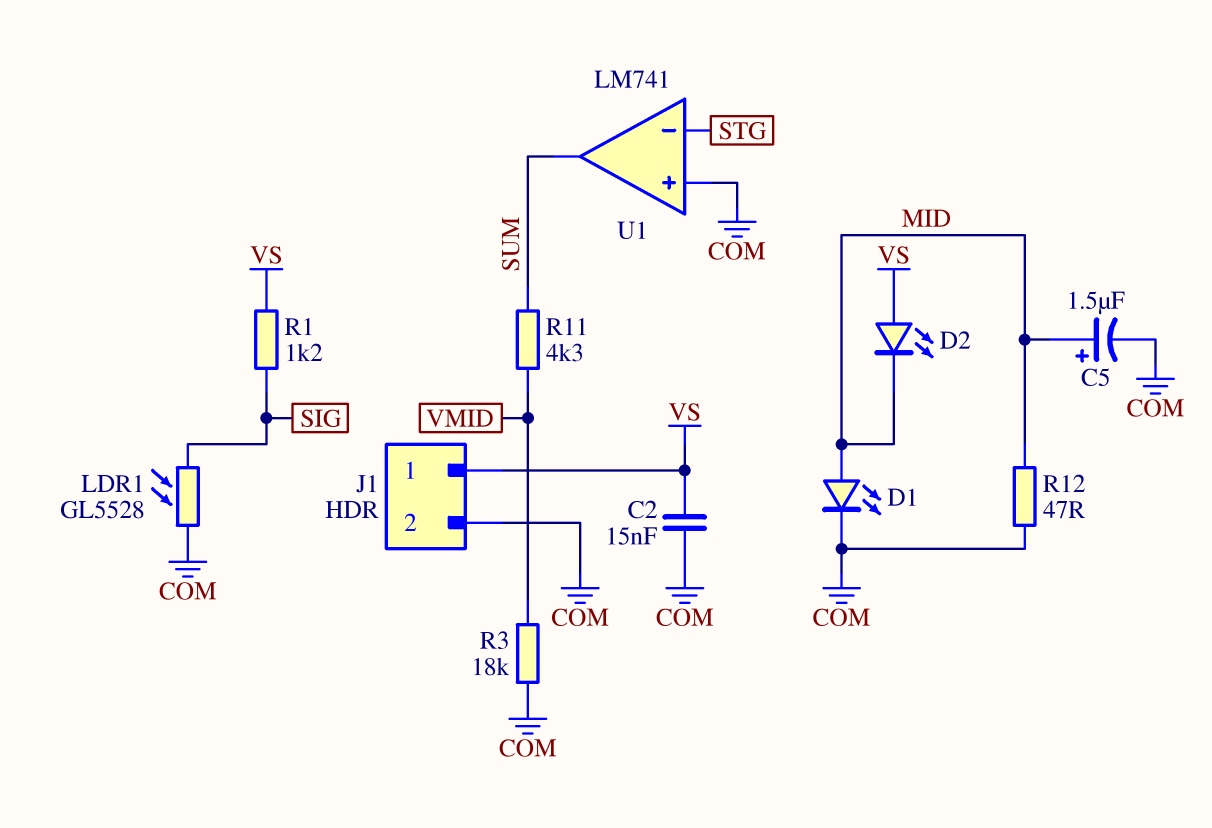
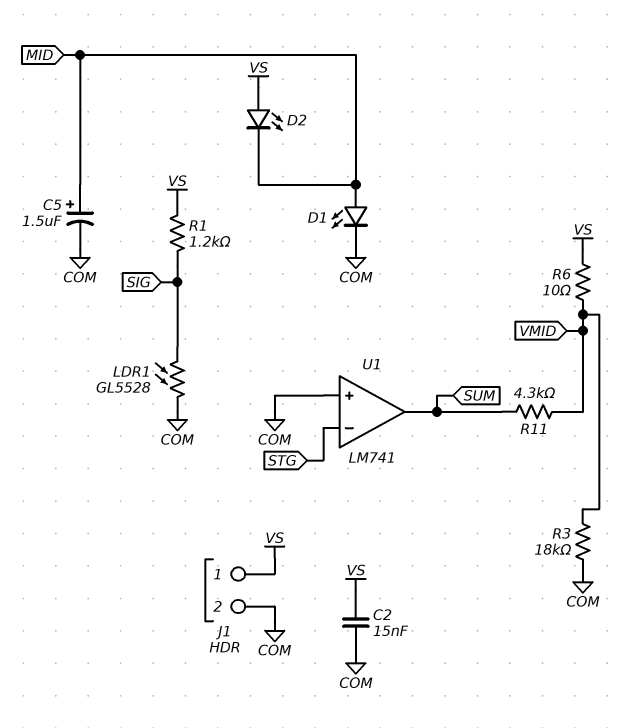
R6: none -> 10 (VMID, VS)
R12: 47 (COM, MID) -> none

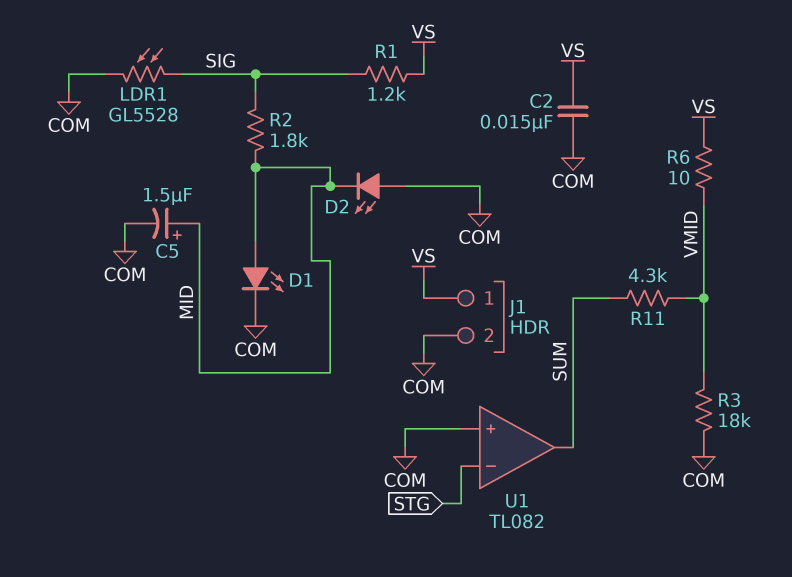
D2: LED (A VS, K MID) -> LED (A COM, K MID)
R2: none -> 1.8k (MID, SIG)
U1: LM741 -> TL082

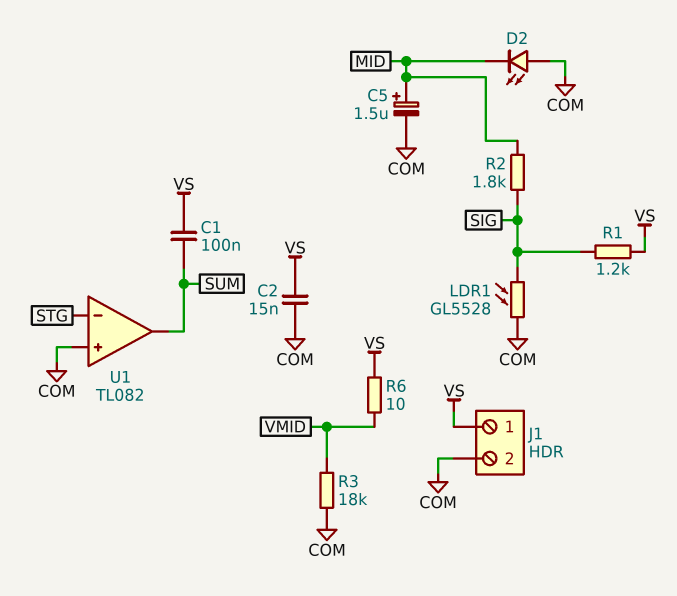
C1: none -> 100nF (SUM, VS)
D1: LED (A MID, K COM) -> none
R11: 4.3k (SUM, VMID) -> none

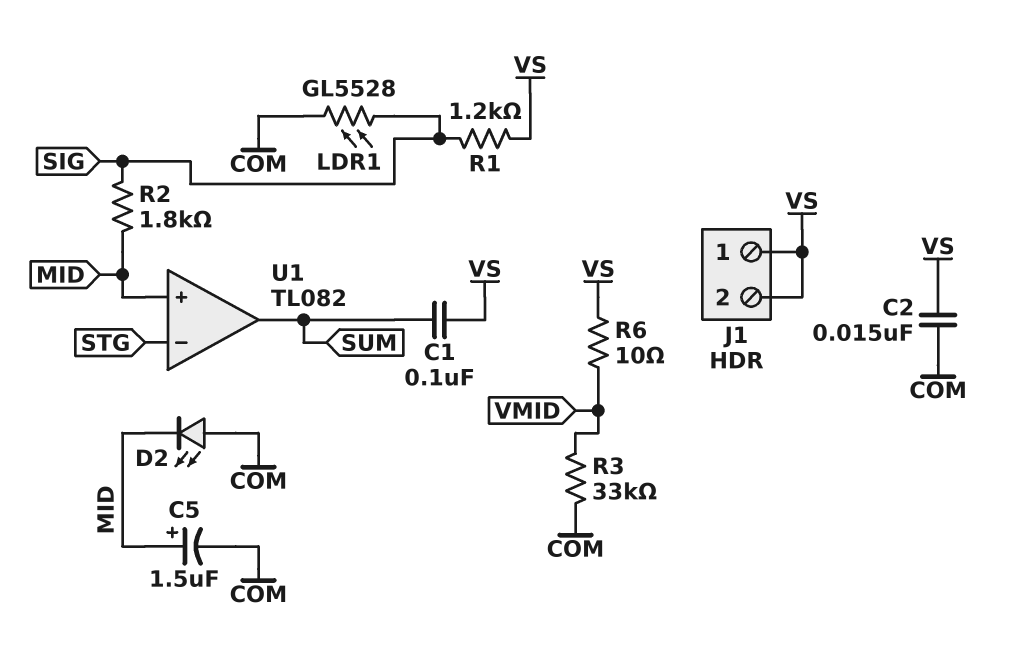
J1 pin 2: COM -> VS
R3: 18k (COM, VMID) -> 33k (COM, VMID)
U1 pin in+: COM -> MID

